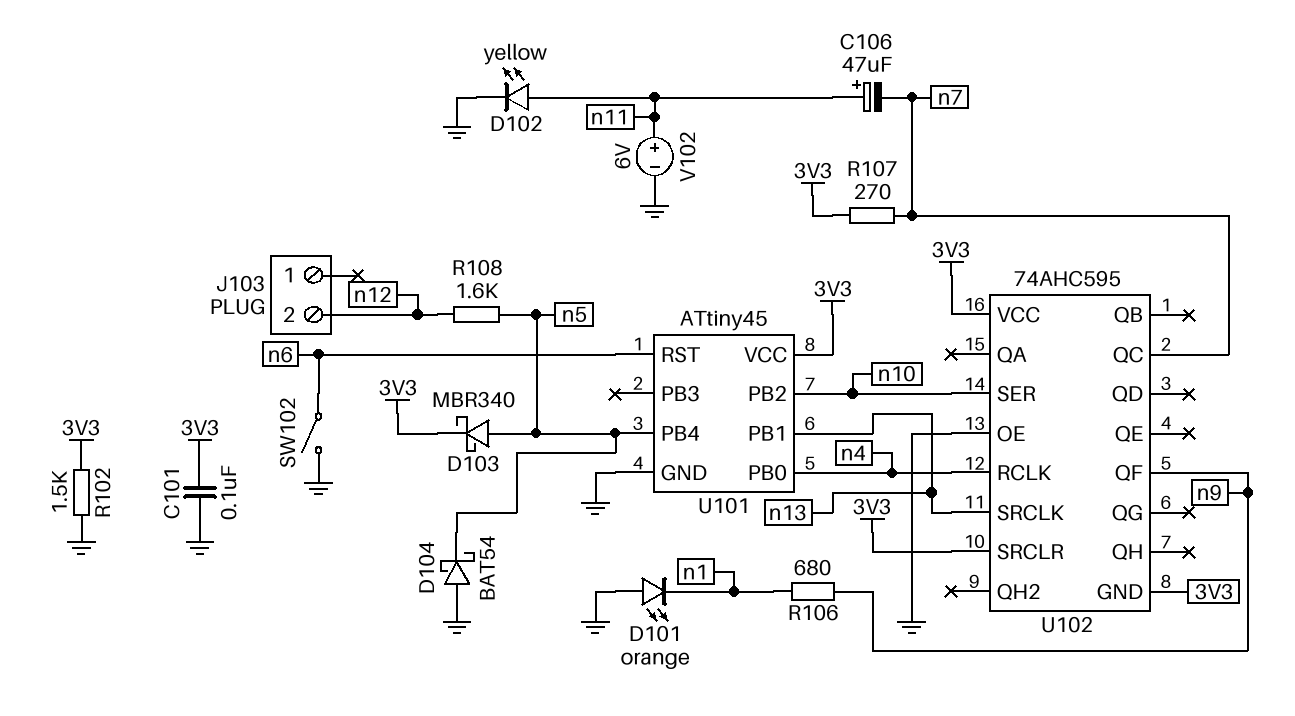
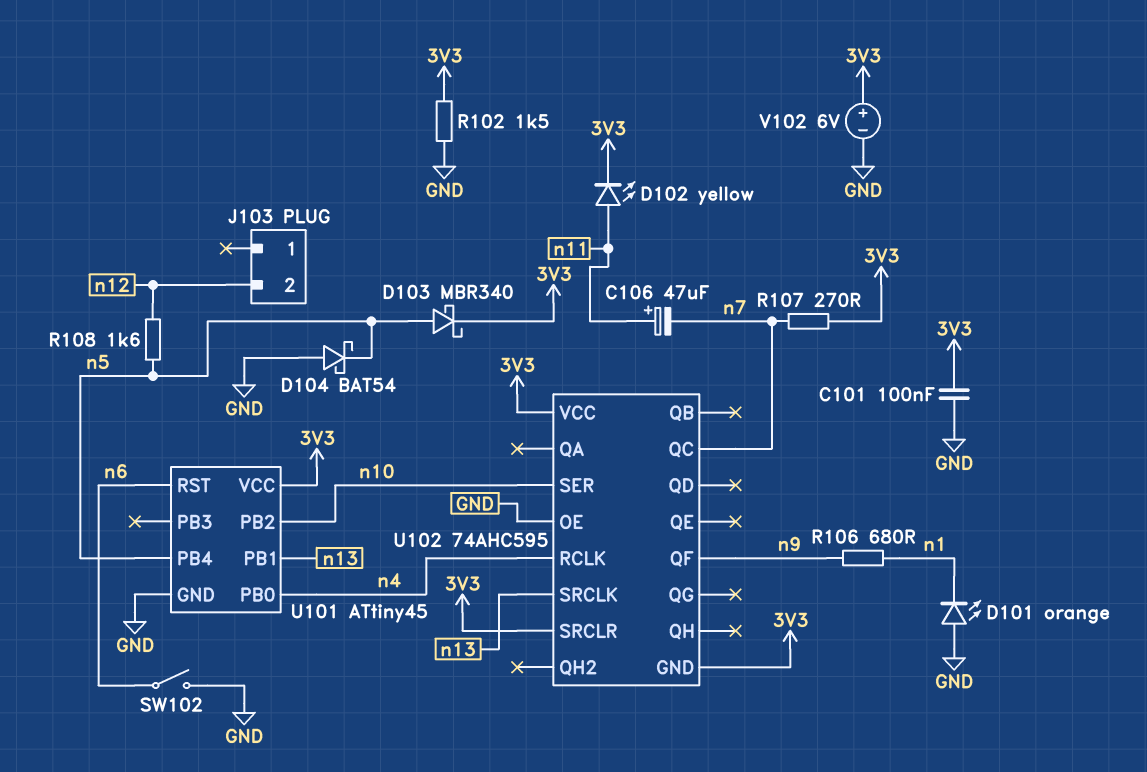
D102: LED yellow (A n11, K GND) -> LED yellow (A n11, K 3V3)
V102: 6V (plus n11, minus GND) -> 6V (plus 3V3, minus GND)

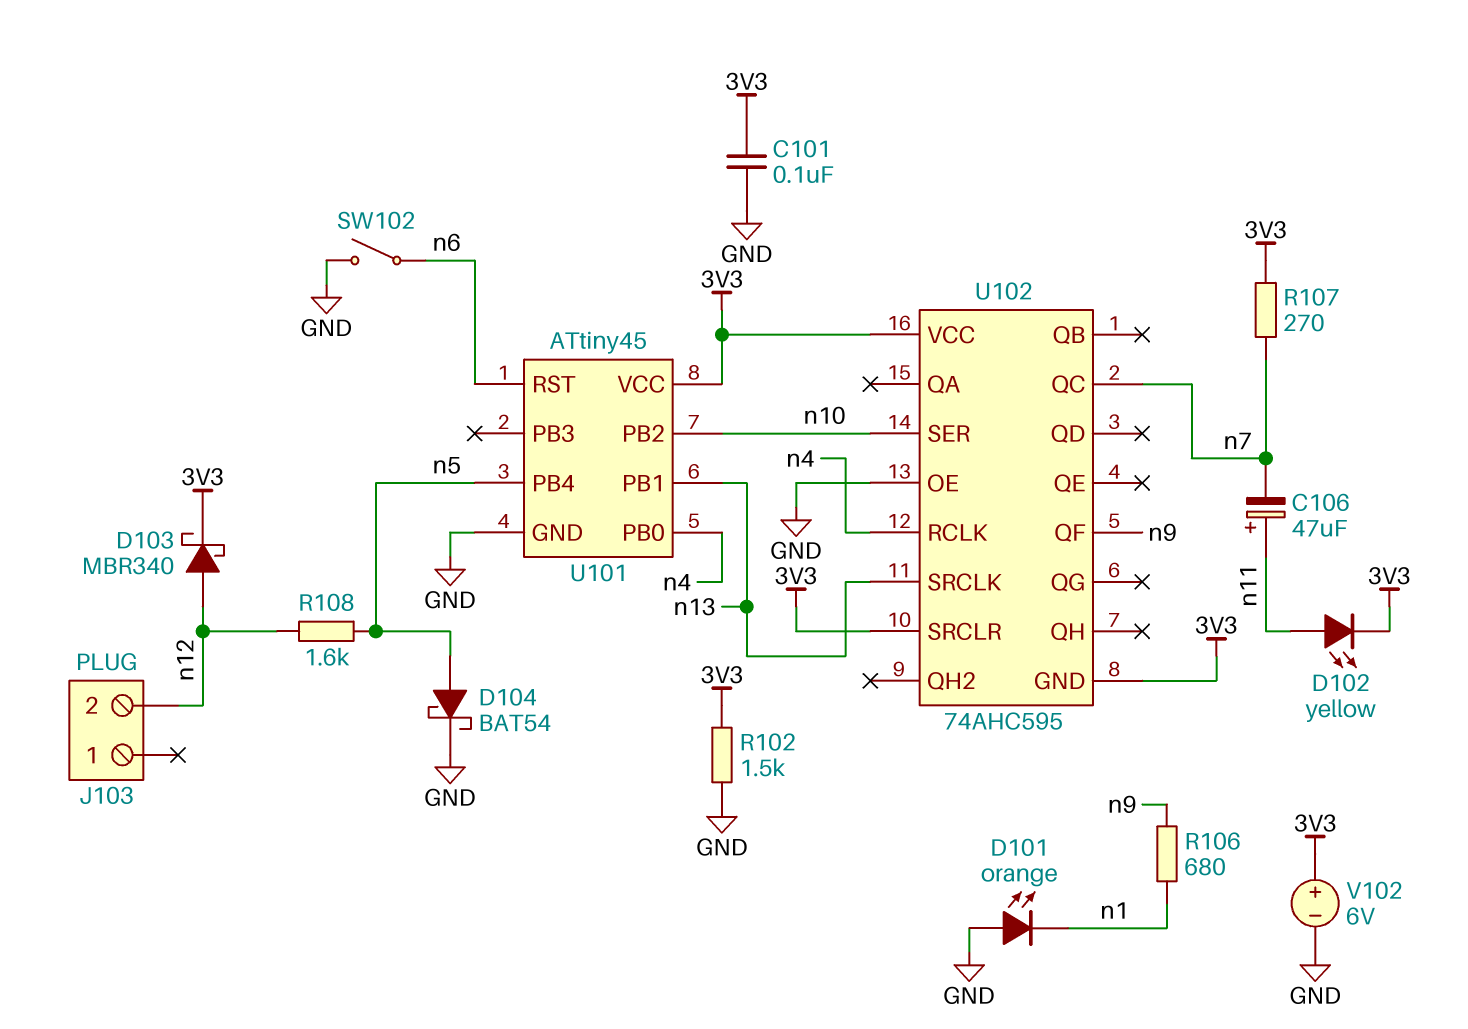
D103: schottky MBR340 (A n5, K 3V3) -> schottky MBR340 (A n12, K 3V3)
D104: schottky BAT54 (A GND, K n5) -> schottky BAT54 (A n5, K GND)

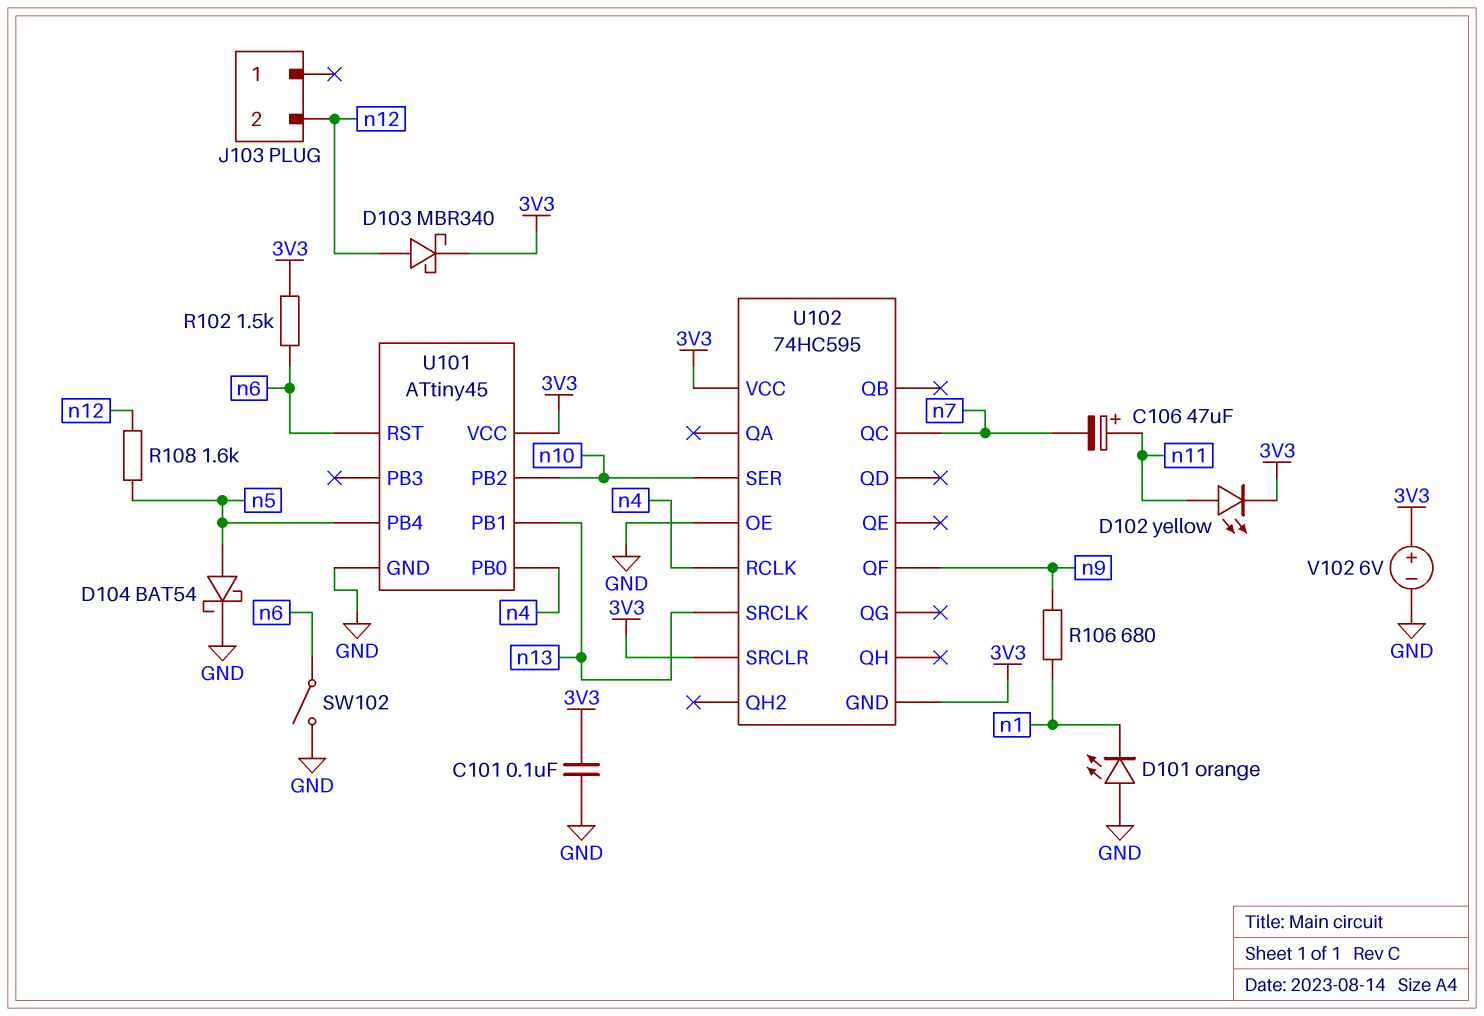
R102: 1.5k (3V3, GND) -> 1.5k (3V3, n6)
R107: 270 (3V3, n7) -> none
U102: 74AHC595 -> 74HC595

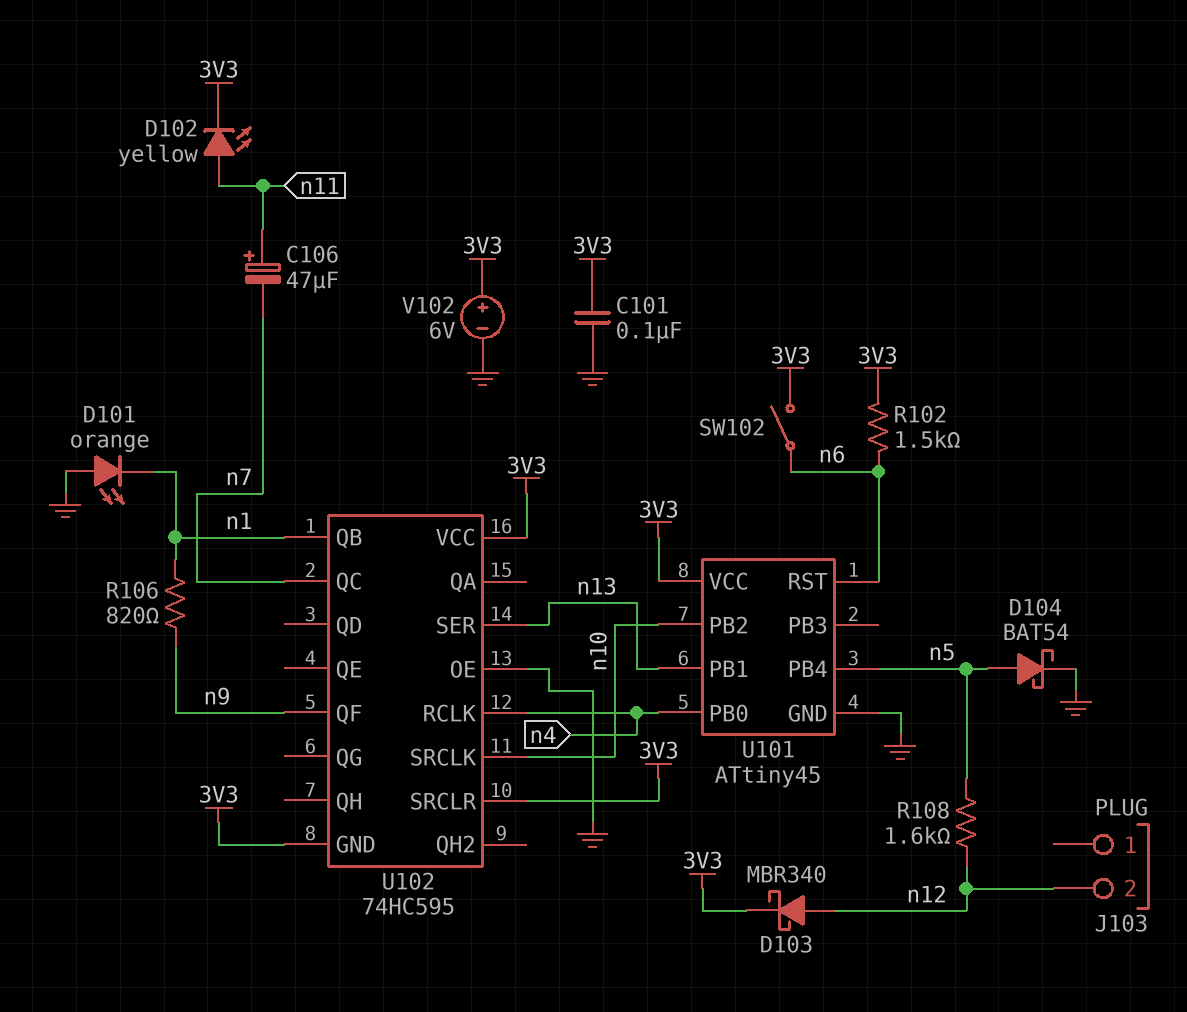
R106: 680 (n1, n9) -> 820 (n1, n9)
SW102: switch (GND, n6) -> switch (3V3, n6)
U102 pin QB: none -> n1
U102 pin SER: n10 -> n13
U102 pin SRCLK: n13 -> n10

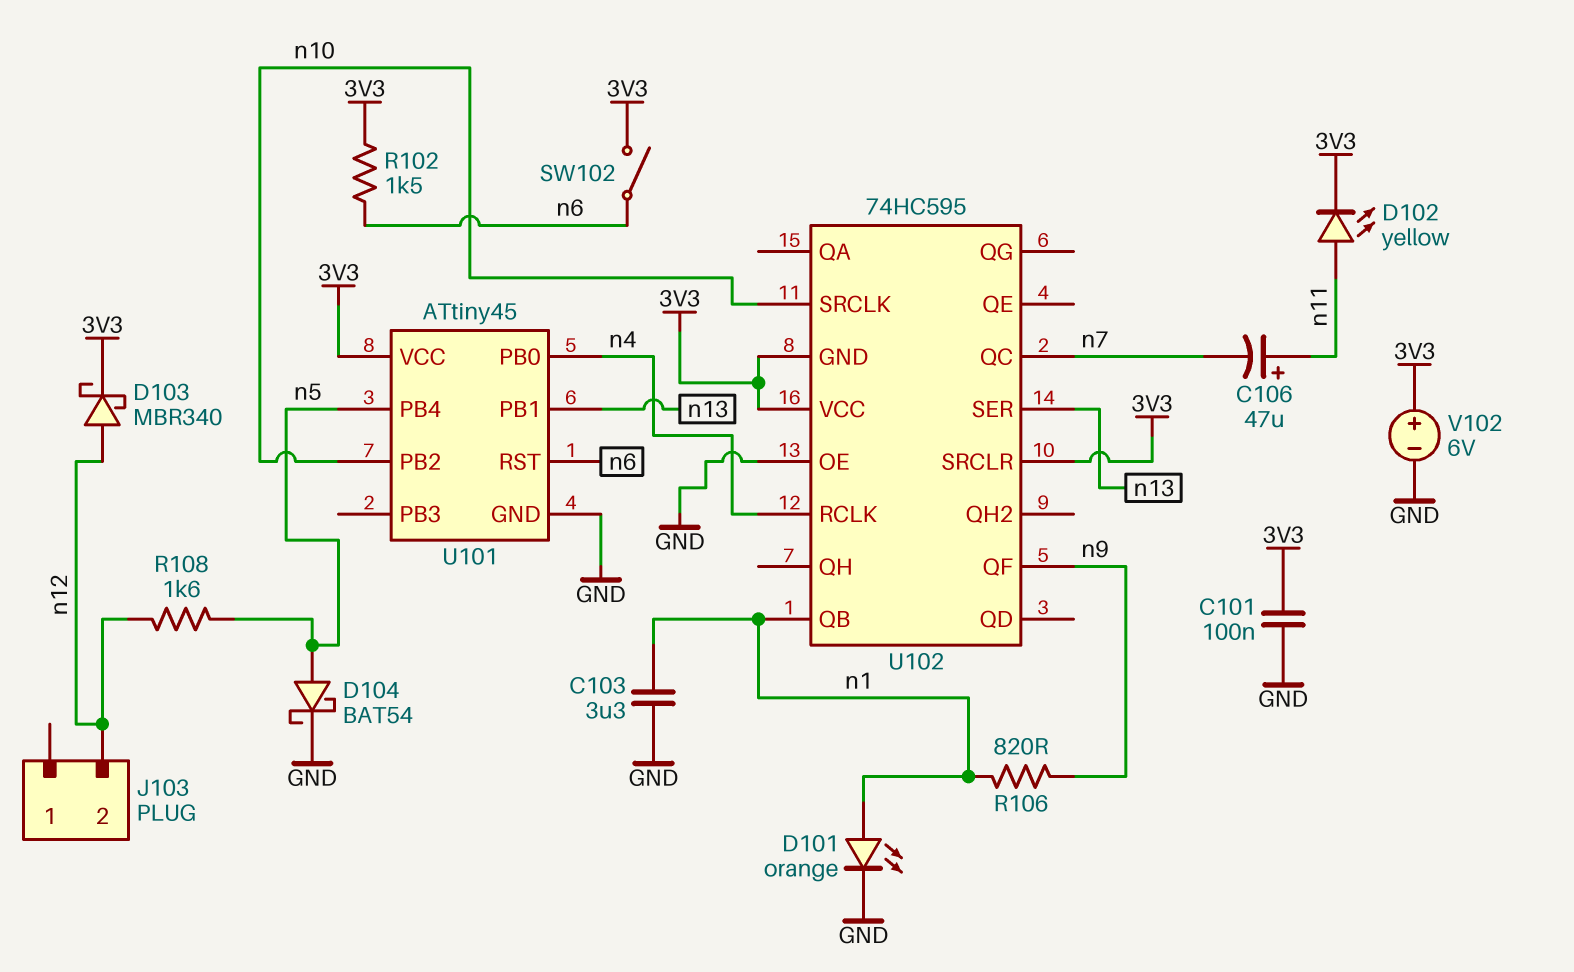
C103: none -> 3.3uF (GND, n1)
D101: LED orange (A GND, K n1) -> LED orange (A n1, K GND)

